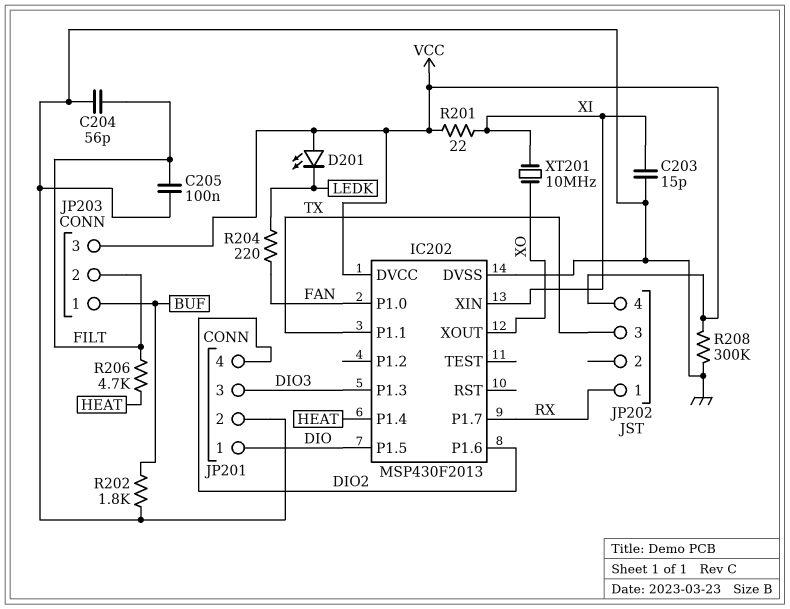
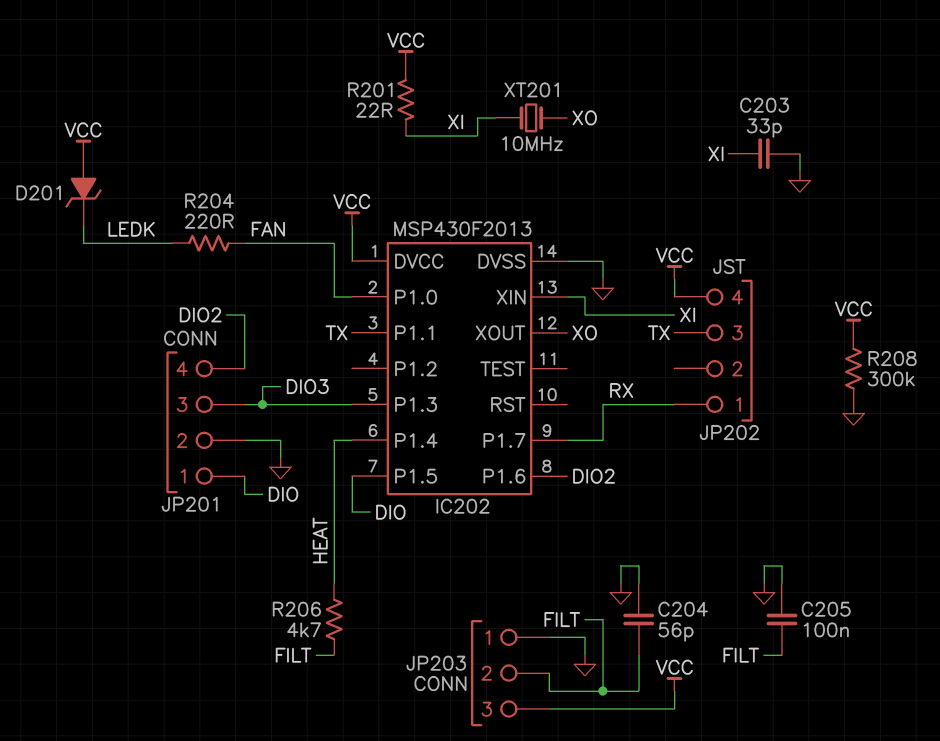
C203: 15pF (GND, XI) -> 33pF (GND, XI)
D201: LED (A VCC, K LEDK) -> zener (A VCC, K LEDK)
JP203 pin 1: BUF -> GND
R202: 1.8k (BUF, GND) -> none

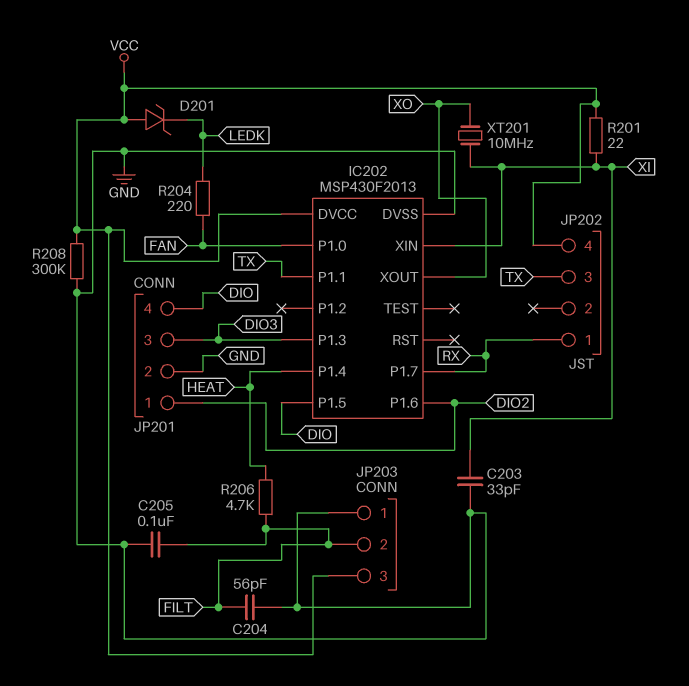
JP201 pin 1: DIO -> DIO2
JP201 pin 4: DIO2 -> DIO

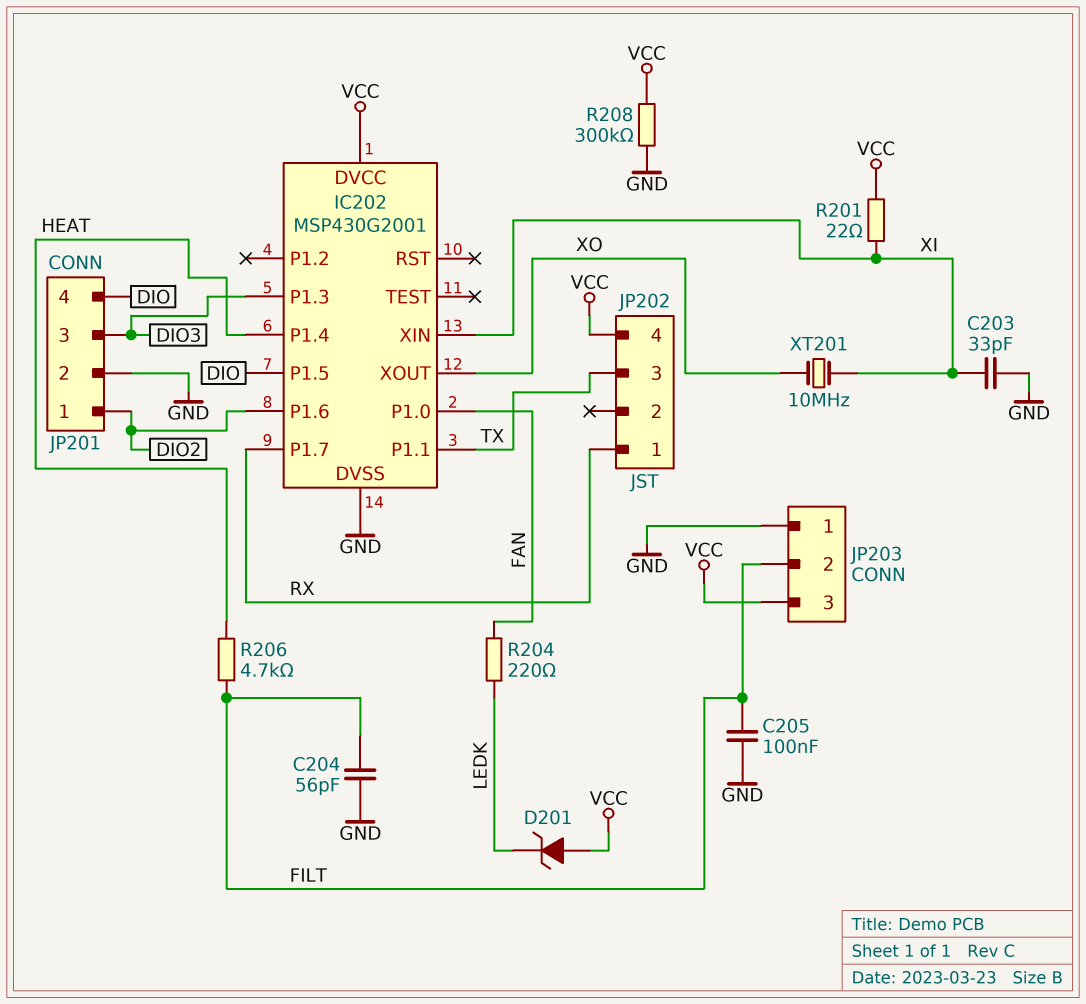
IC202: MSP430F2013 -> MSP430G2001

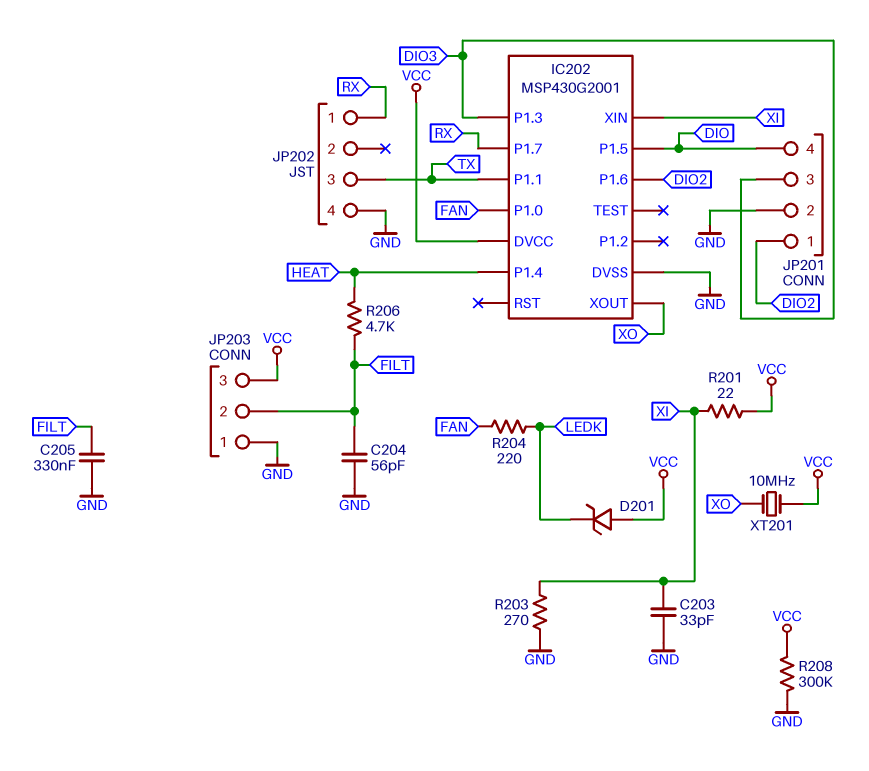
C205: 100nF (FILT, GND) -> 330nF (FILT, GND)
JP202 pin 4: VCC -> GND
R203: none -> 270 (GND, XI)
XT201: 10MHz (XI, XO) -> 10MHz (VCC, XO)

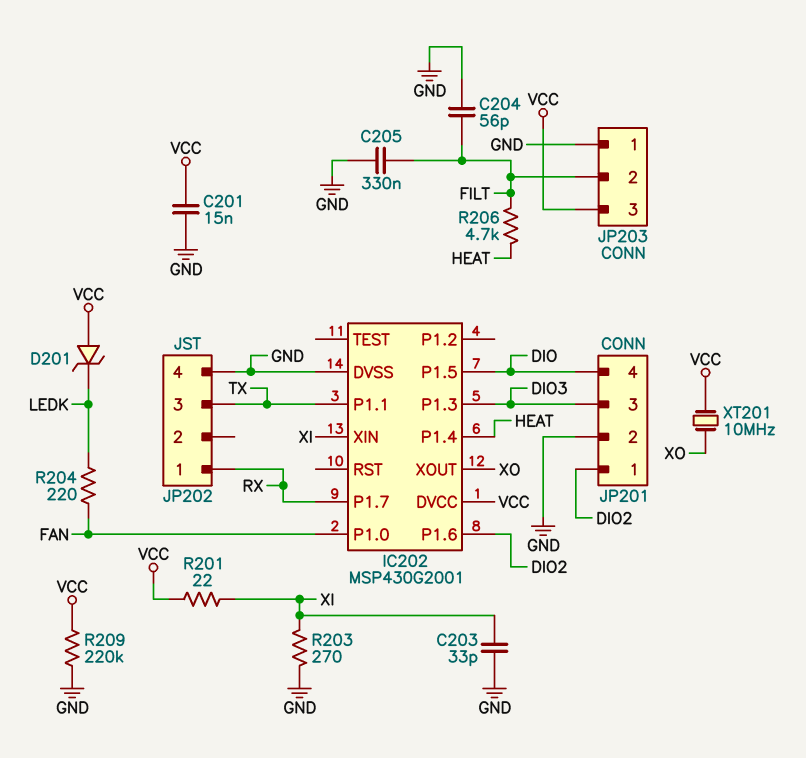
C201: none -> 15nF (GND, VCC)
R208: 300k (GND, VCC) -> none
R209: none -> 220k (GND, VCC)

